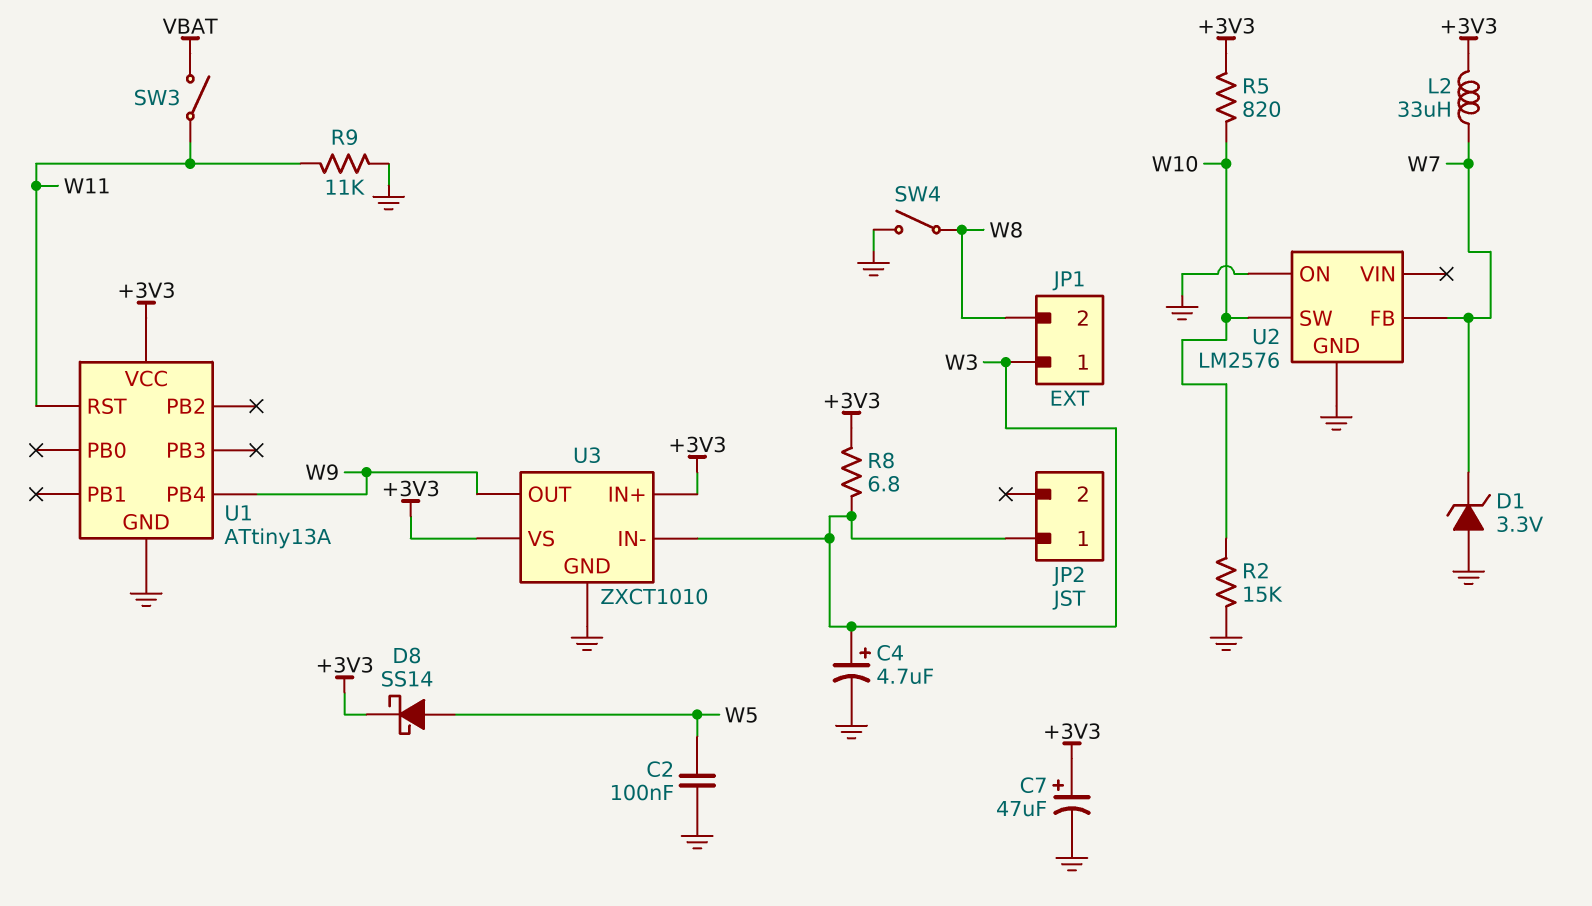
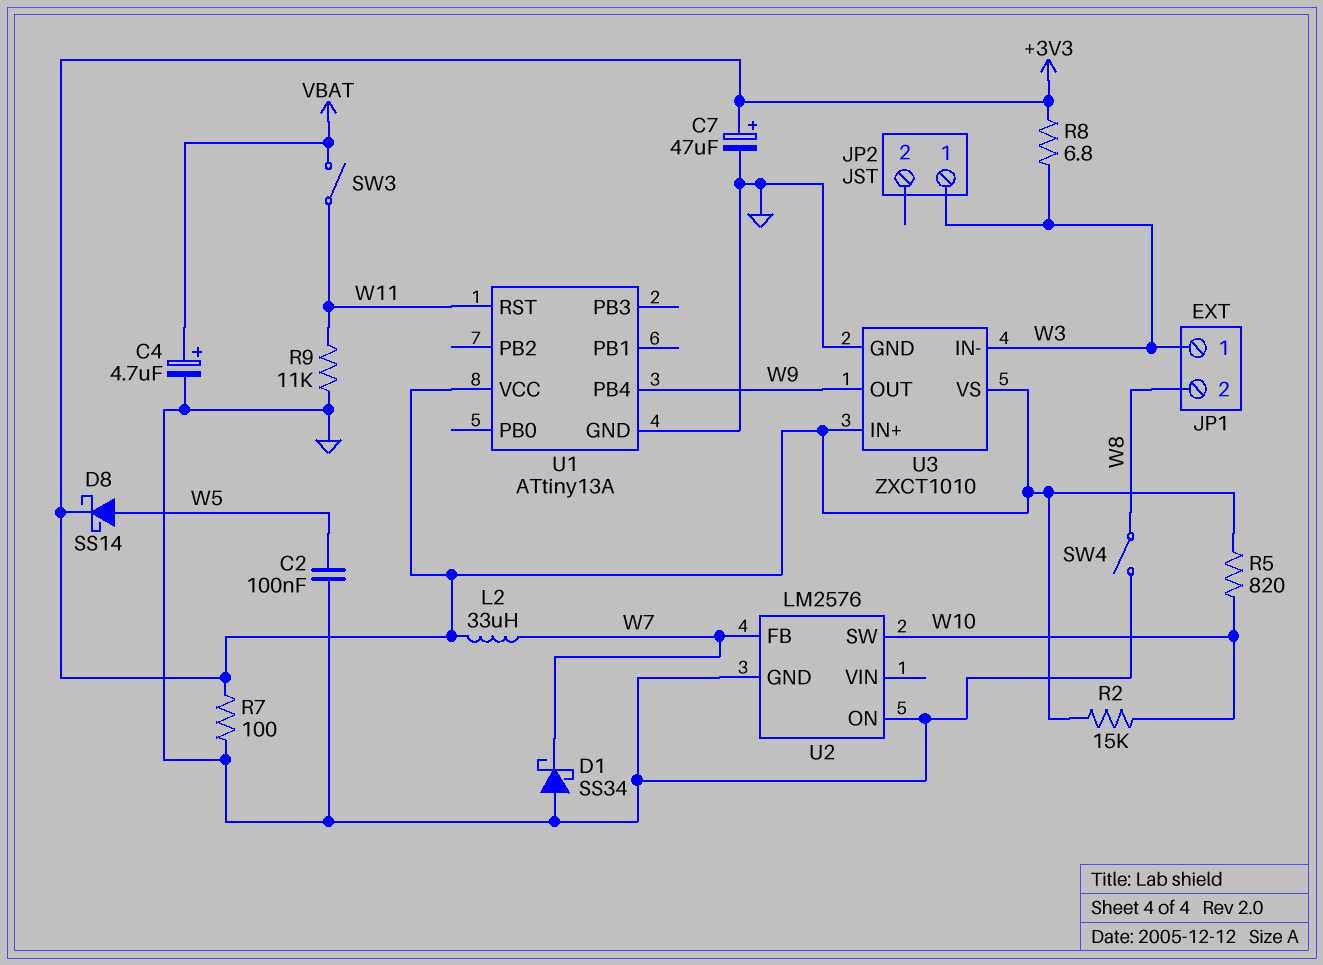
C4: 4.7uF (plus W3, minus GND) -> 4.7uF (plus VBAT, minus GND)
D1: zener 3.3V (A GND, K W7) -> schottky SS34 (A GND, K W7)
R2: 15k (GND, W10) -> 15k (+3V3, W10)
R7: none -> 100 (+3V3, GND)

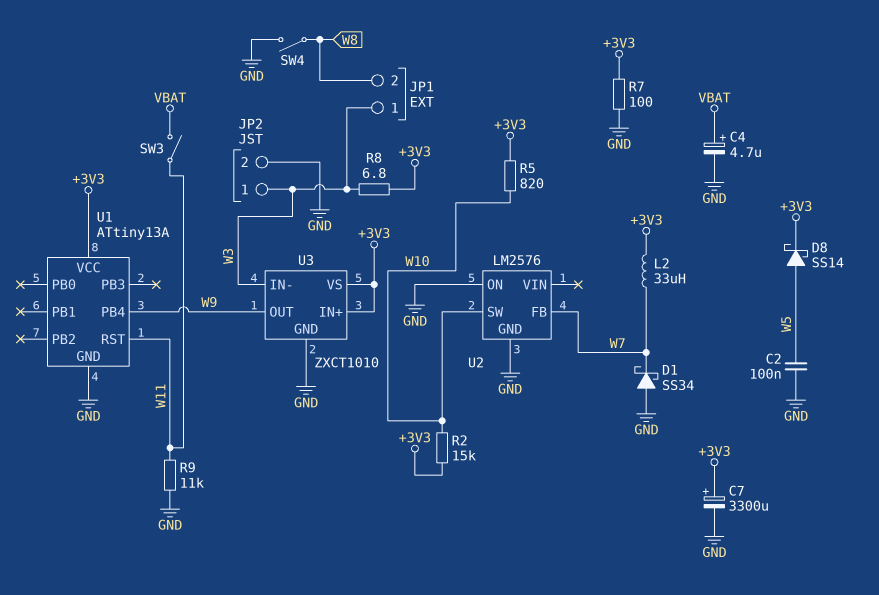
C7: 47uF (plus +3V3, minus GND) -> 3300uF (plus +3V3, minus GND)
JP2 pin 2: none -> GND

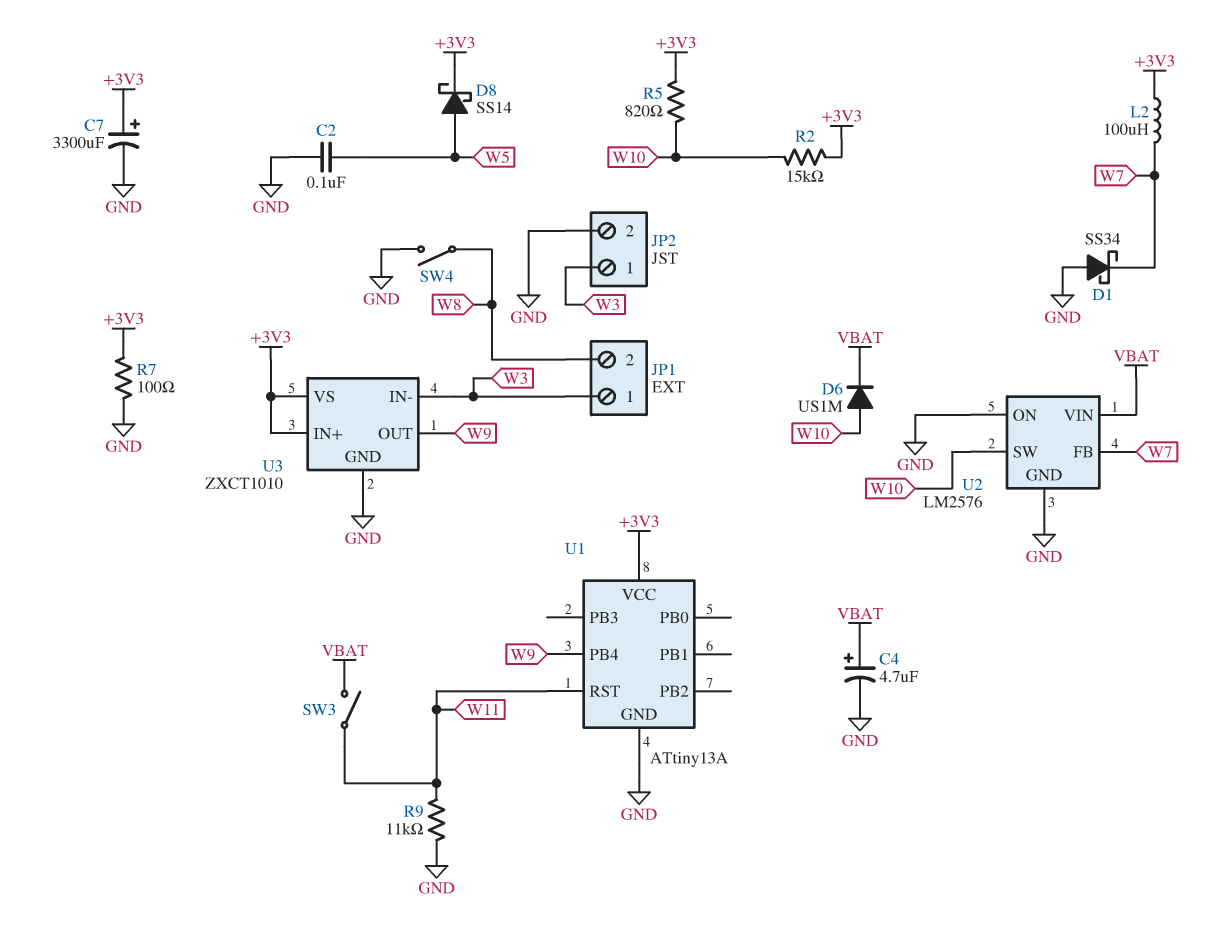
D6: none -> diode US1M (A W10, K VBAT)
L2: 33uH (+3V3, W7) -> 100uH (+3V3, W7)
R8: 6.8 (+3V3, W3) -> none
U2 pin VIN: none -> VBAT

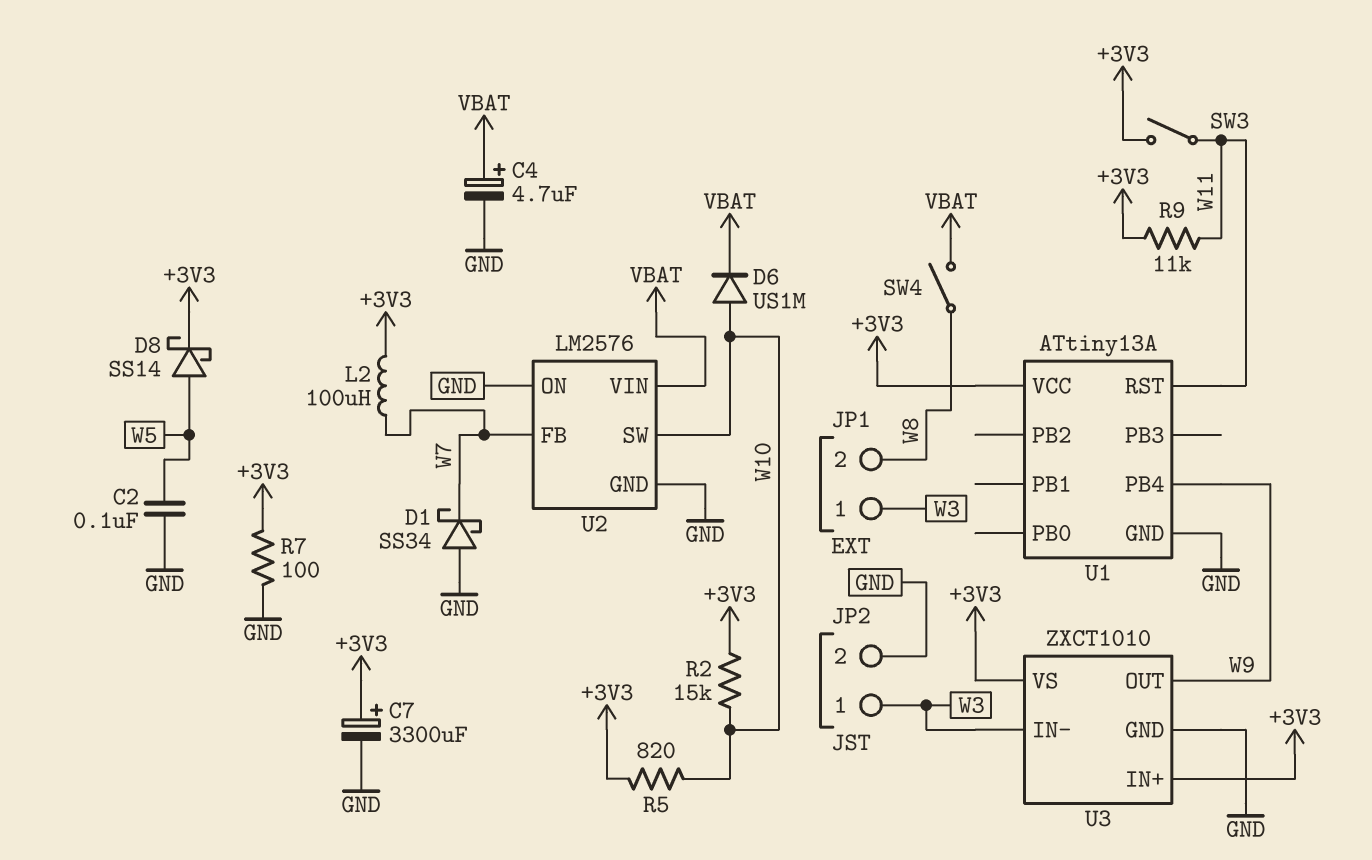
R9: 11k (GND, W11) -> 11k (+3V3, W11)
SW3: switch (VBAT, W11) -> switch (+3V3, W11)
SW4: switch (GND, W8) -> switch (VBAT, W8)

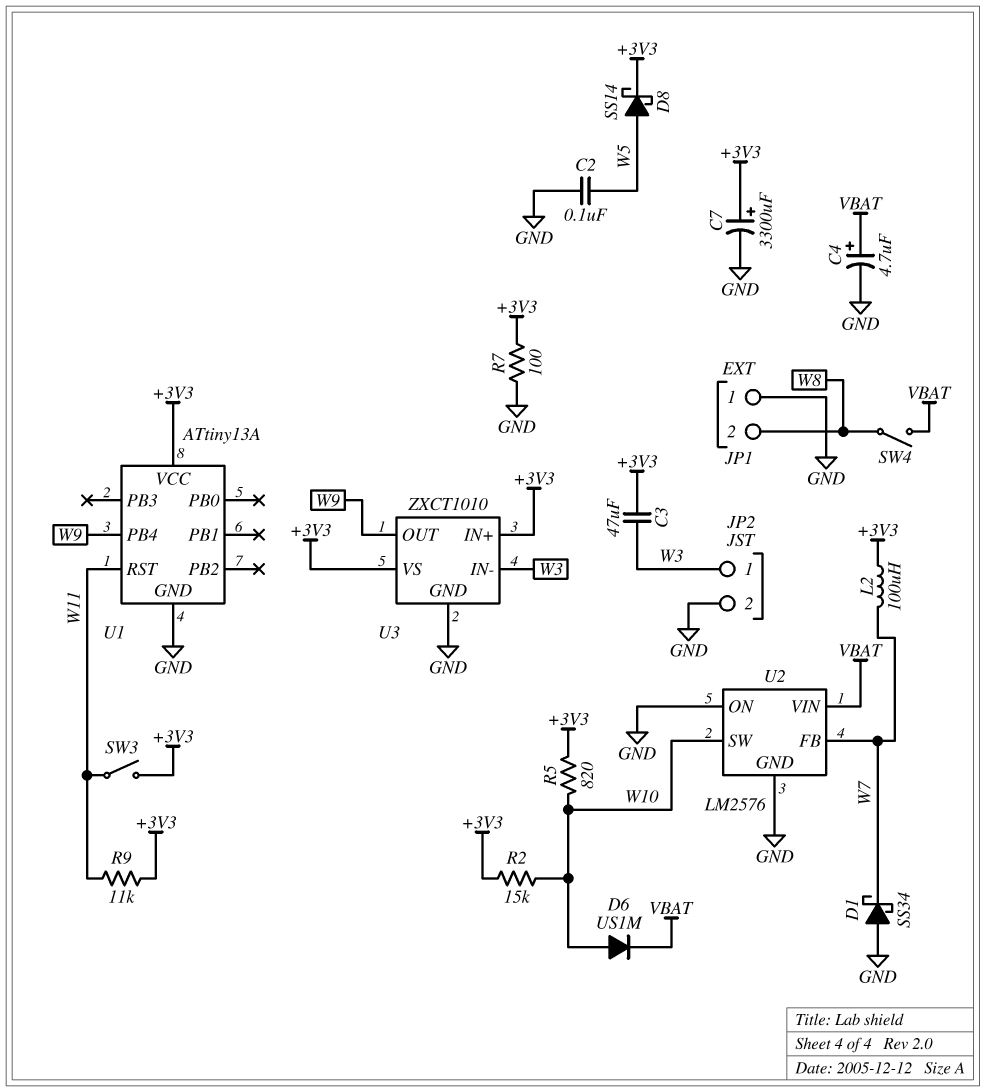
C3: none -> 47uF (+3V3, W3)
JP1 pin 1: W3 -> GND

